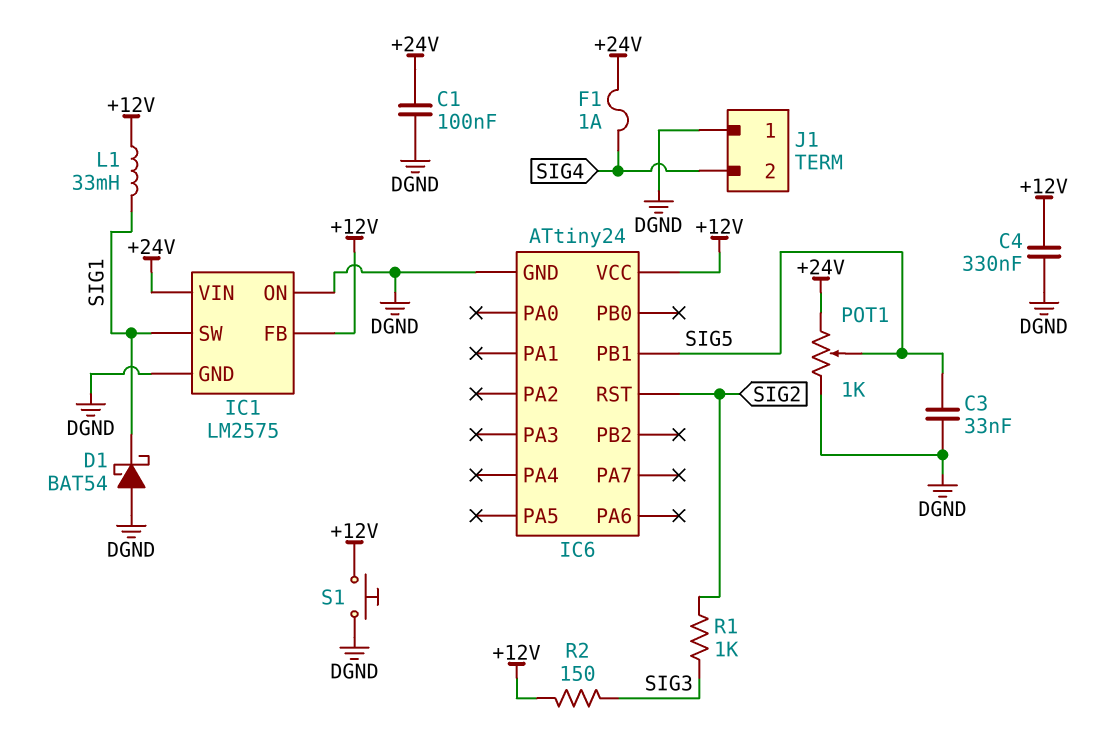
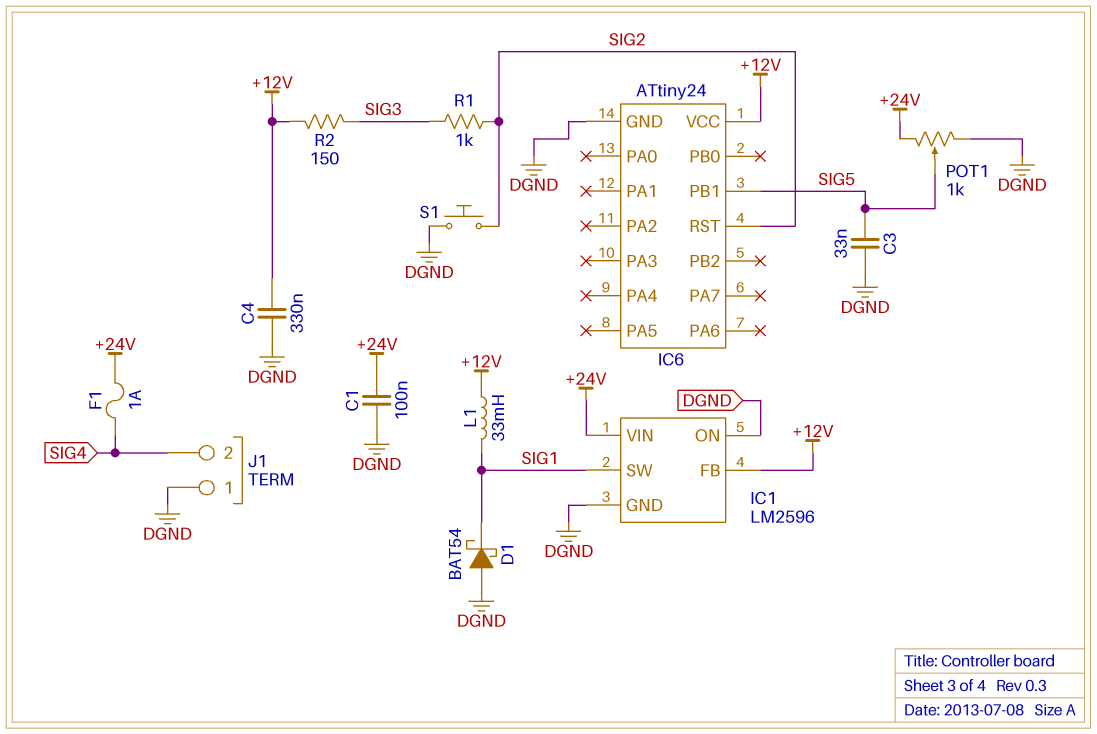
IC1: LM2575 -> LM2596
S1: button (+12V, DGND) -> button (DGND, SIG2)

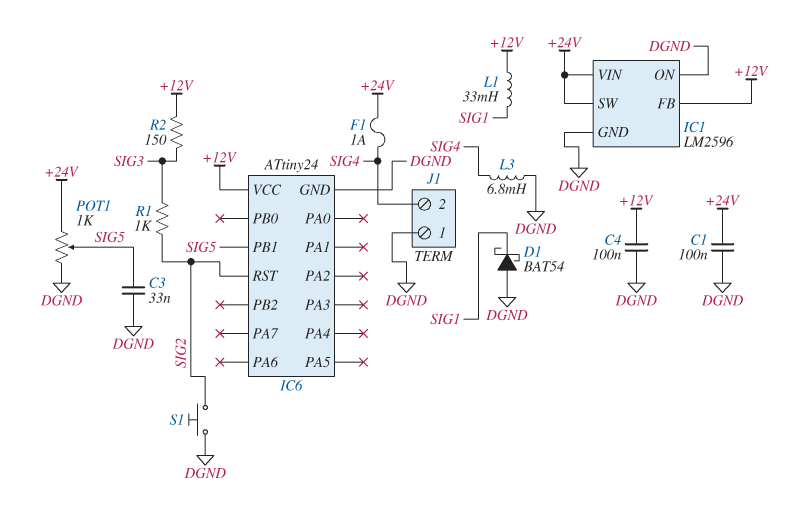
C4: 330nF (+12V, DGND) -> 100nF (+12V, DGND)
IC1 pin SW: SIG1 -> +24V
L3: none -> 6.8mH (DGND, SIG4)

